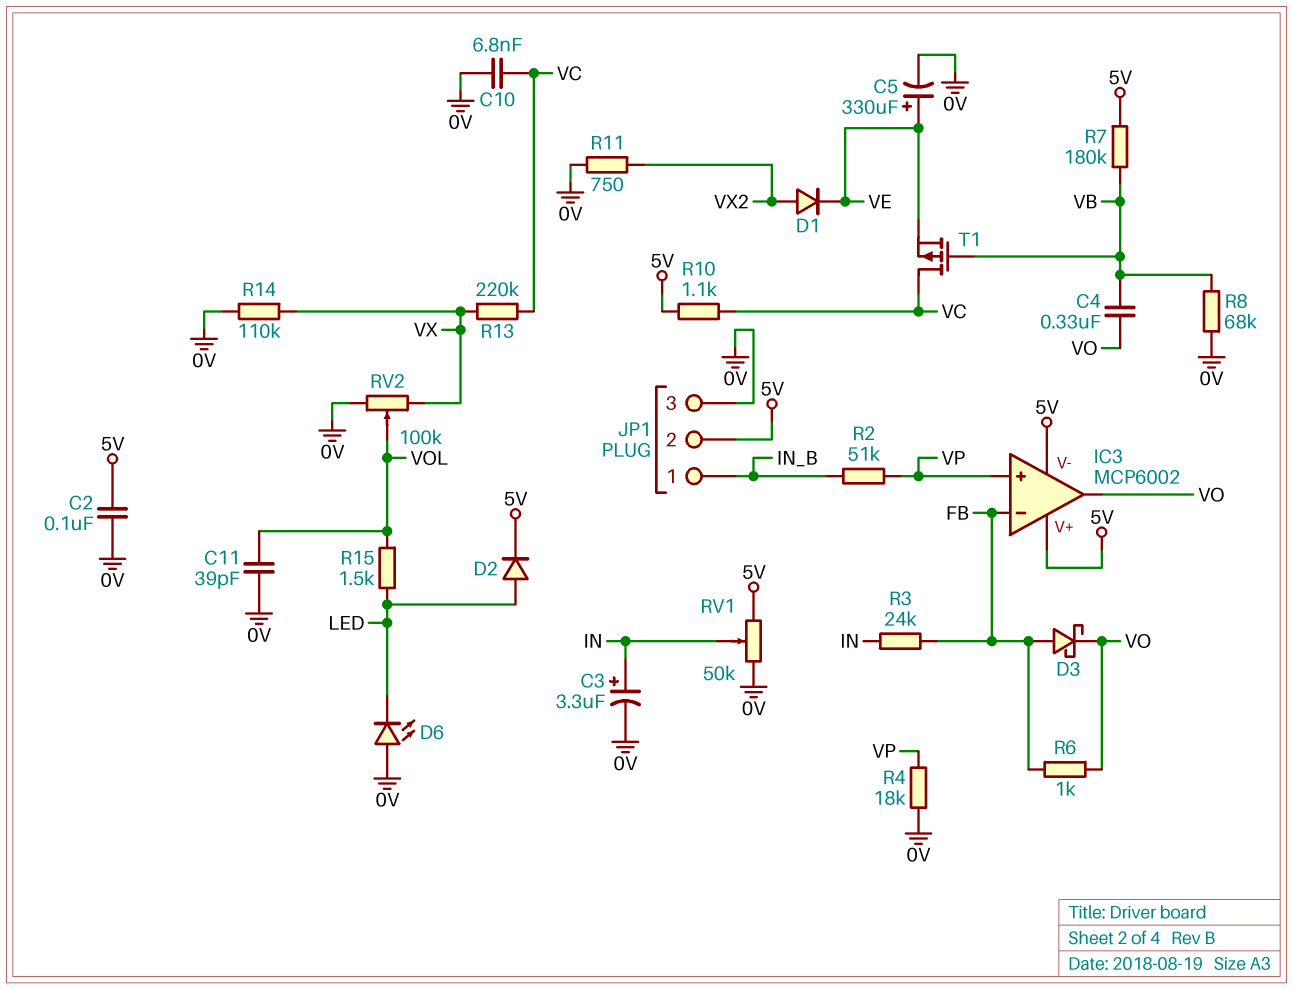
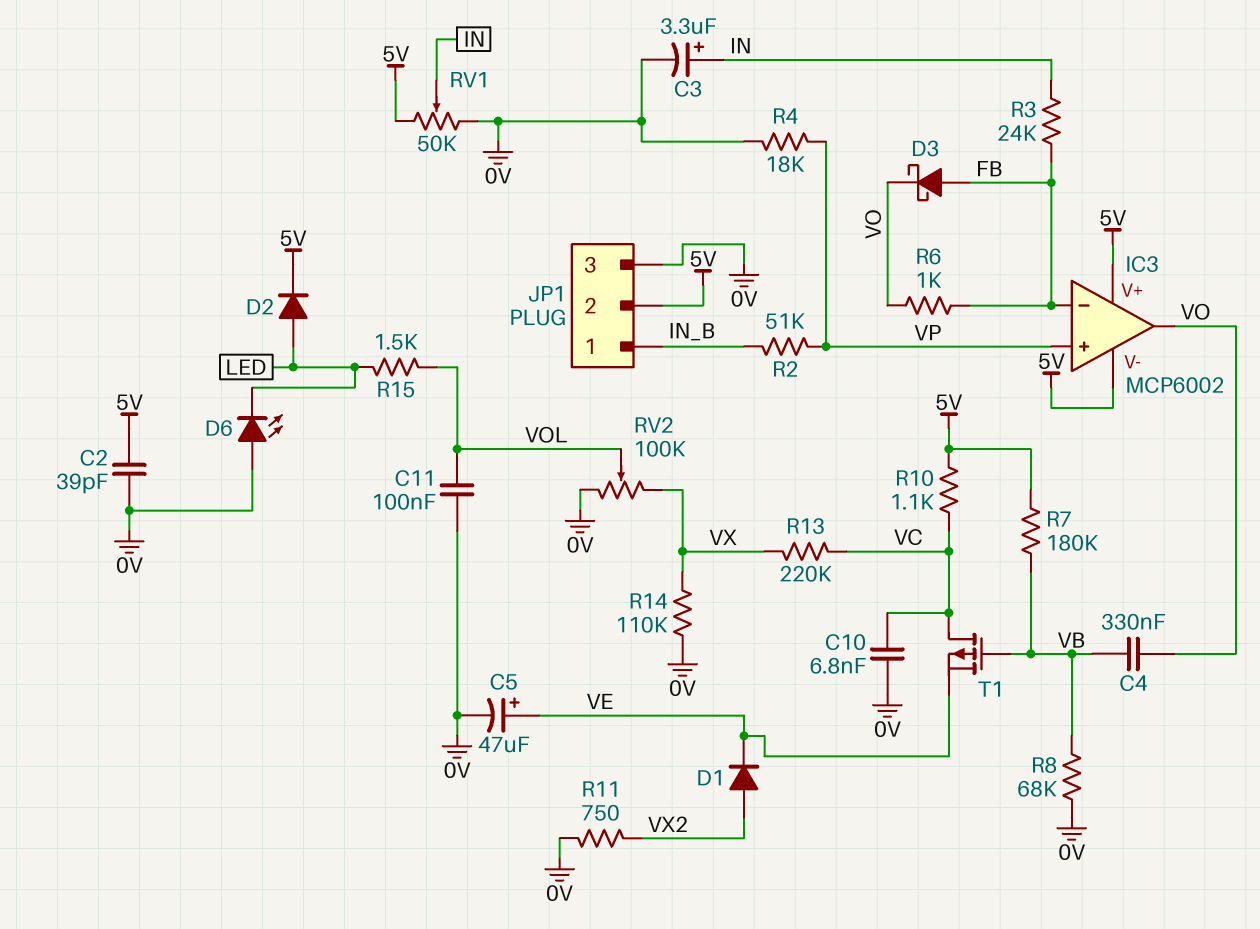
C2: 100nF (0V, 5V) -> 39pF (0V, 5V)
C5: 330uF (plus VE, minus 0V) -> 47uF (plus VE, minus 0V)
C11: 39pF (0V, VOL) -> 100nF (0V, VOL)

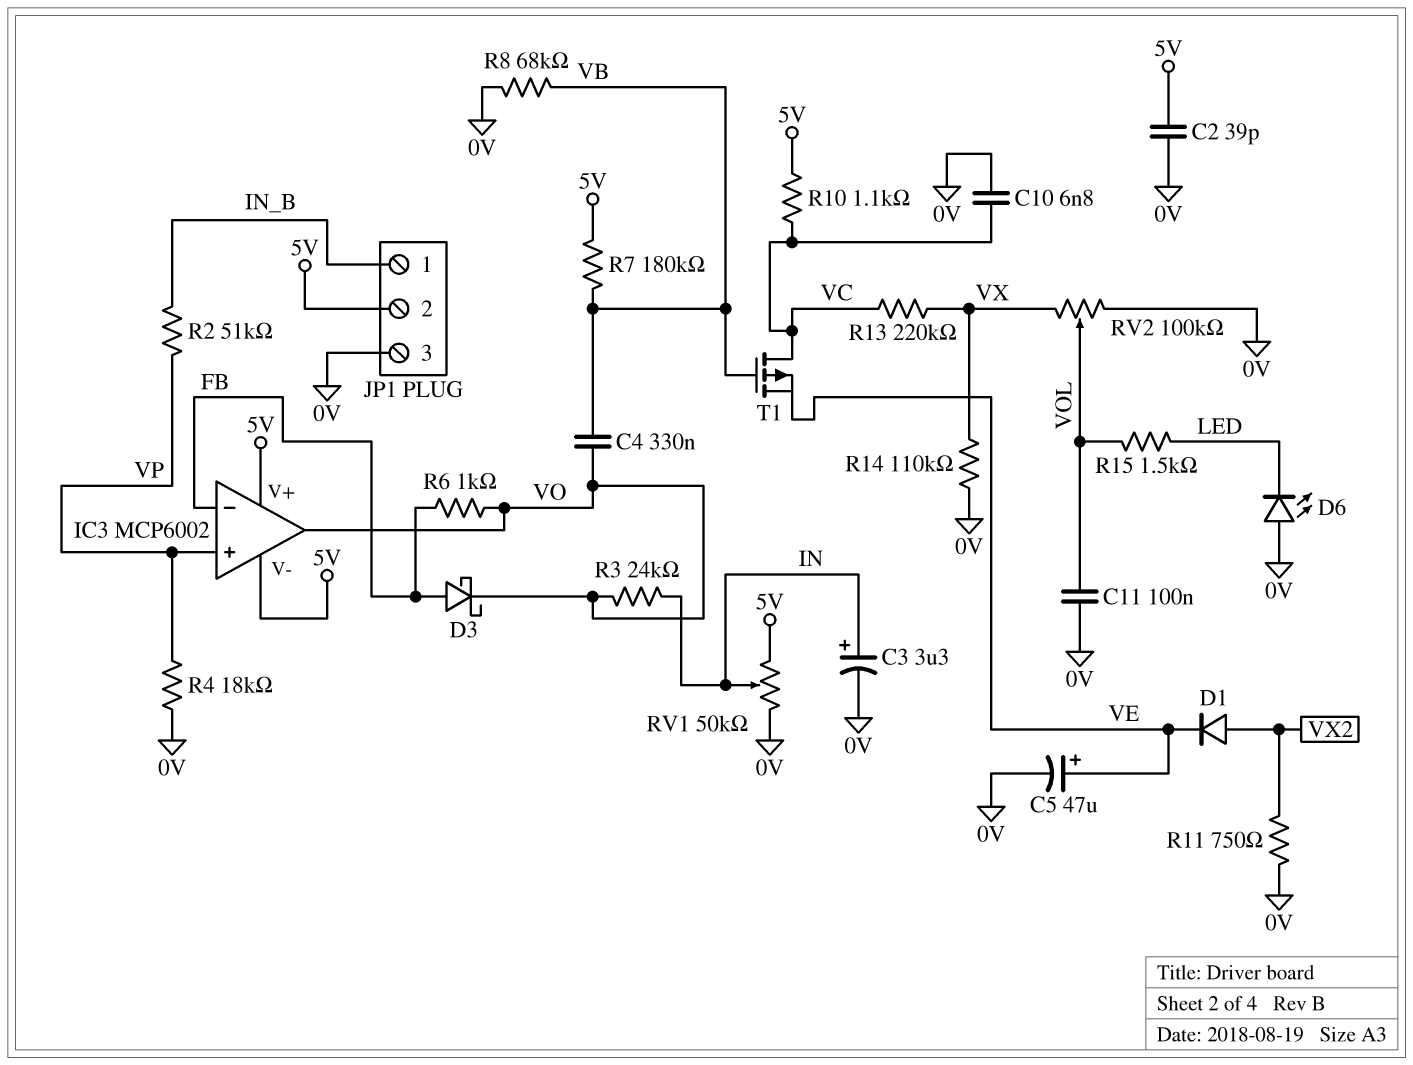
D2: diode (A LED, K 5V) -> none
R3: 24k (FB, IN) -> 24k (IN, VO)

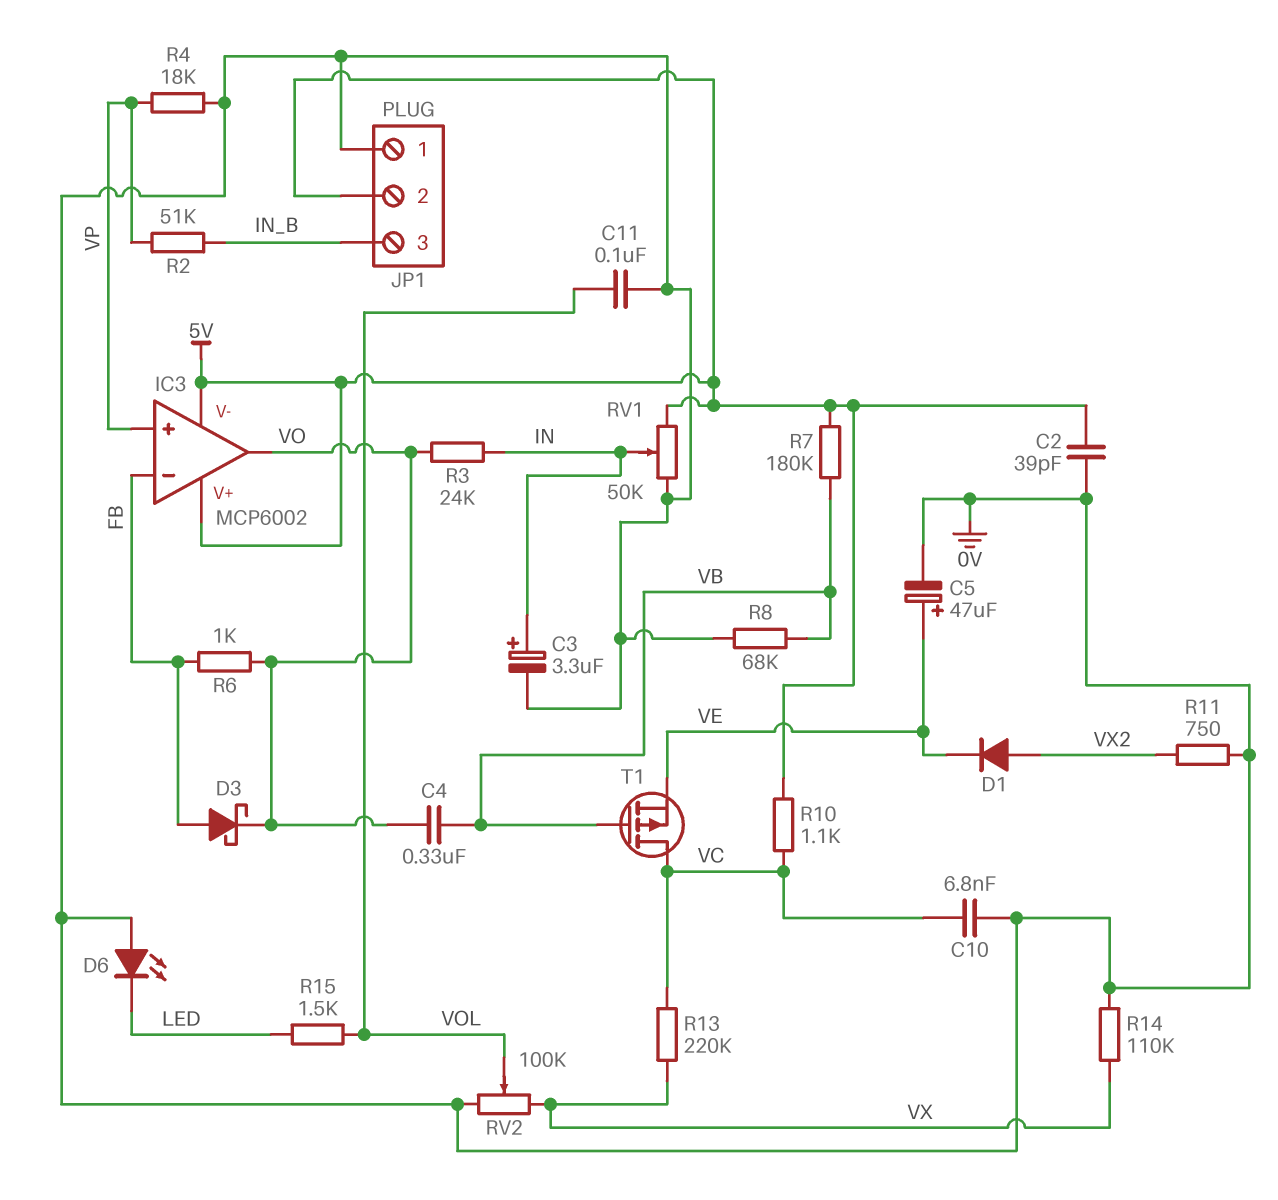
JP1 pin 1: IN_B -> 0V
JP1 pin 3: 0V -> IN_B

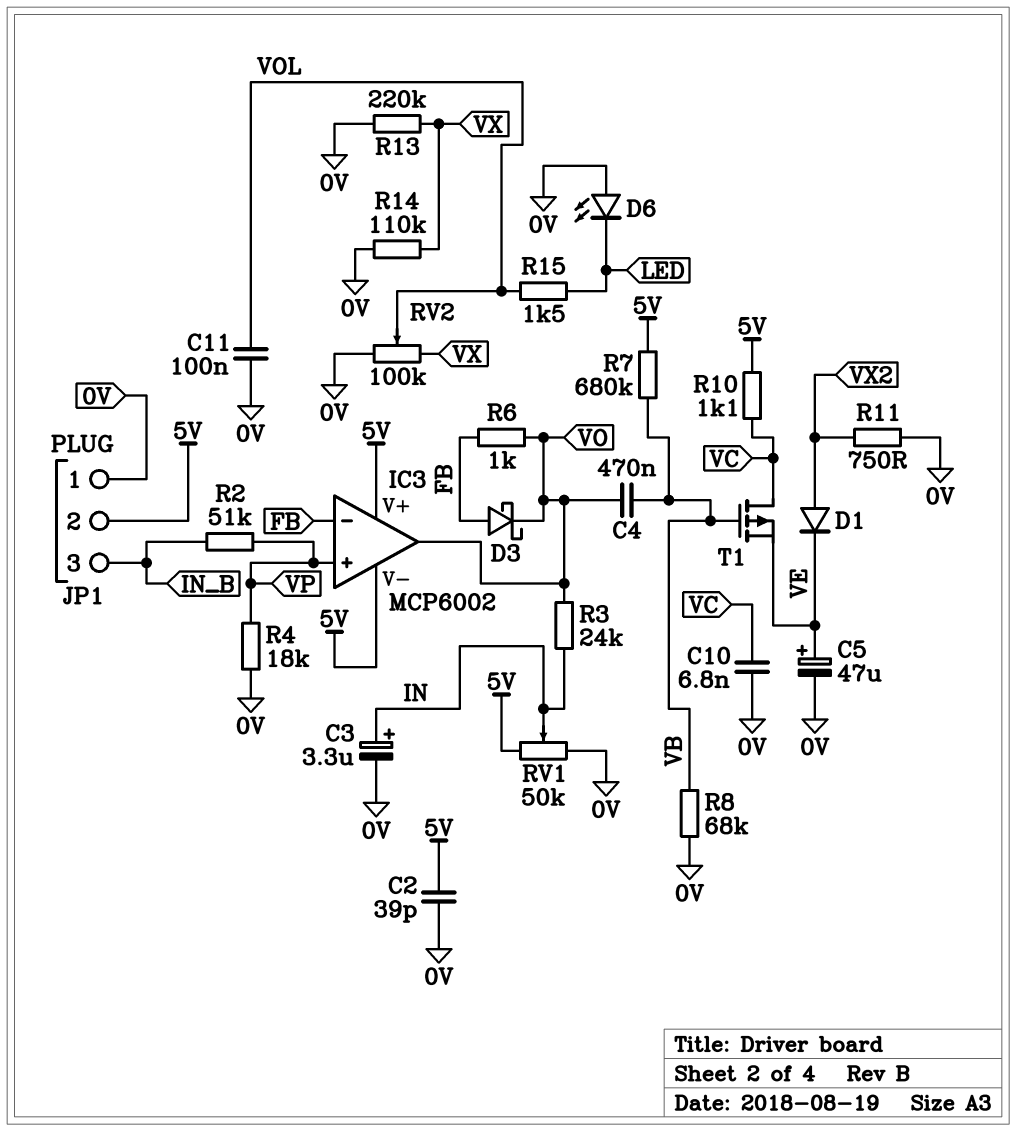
C4: 330nF (VB, VO) -> 470nF (VB, VO)
R7: 180k (5V, VB) -> 680k (5V, VB)
R13: 220k (VC, VX) -> 220k (0V, VX)

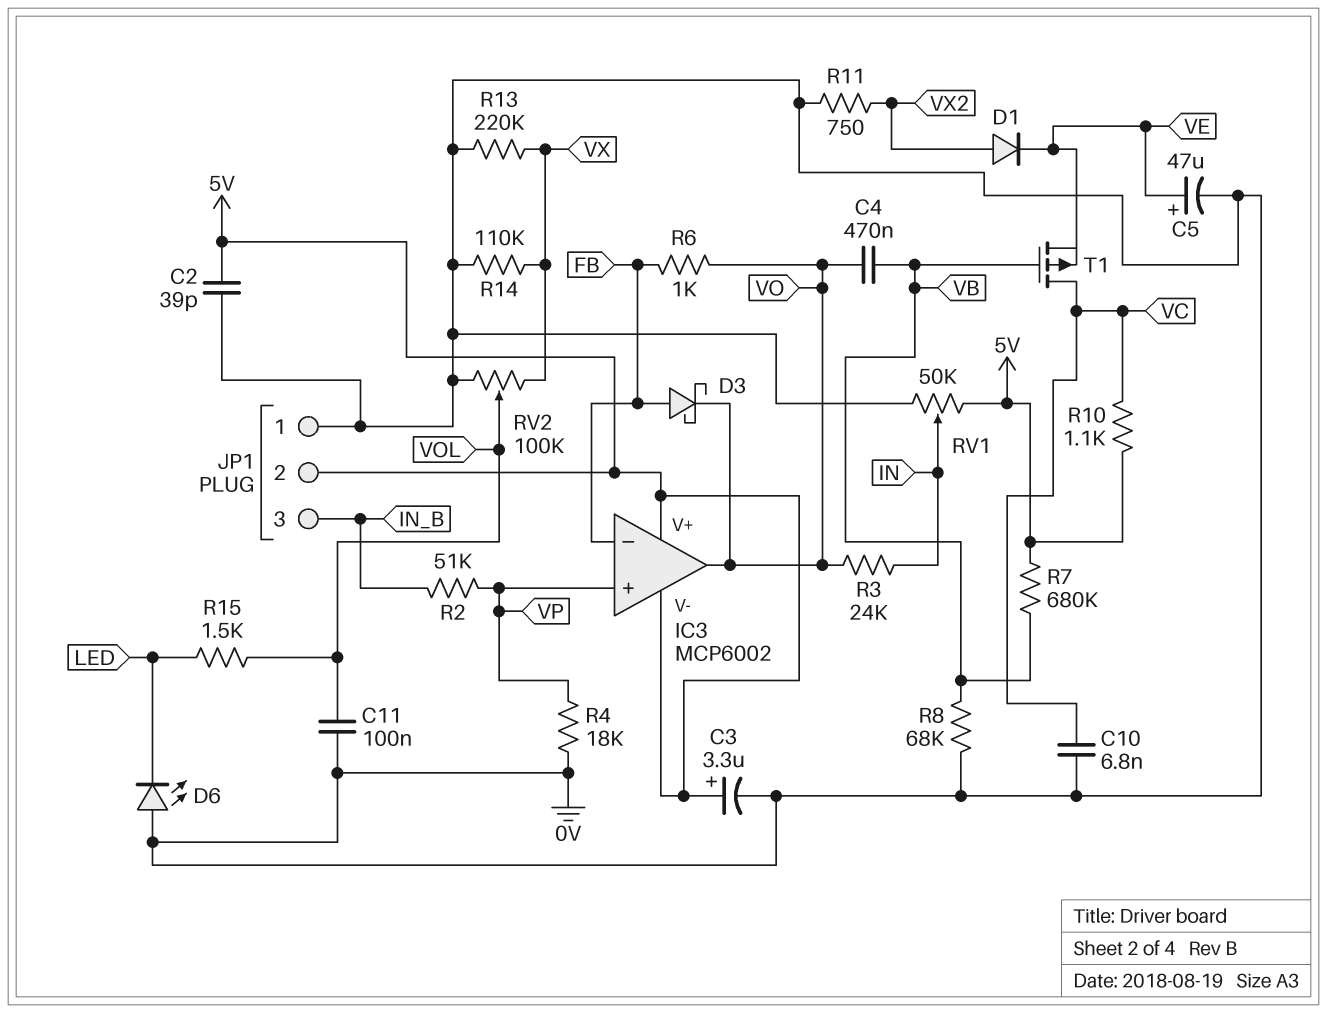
C3: 3.3uF (plus IN, minus 0V) -> 3.3uF (plus 5V, minus 0V)

